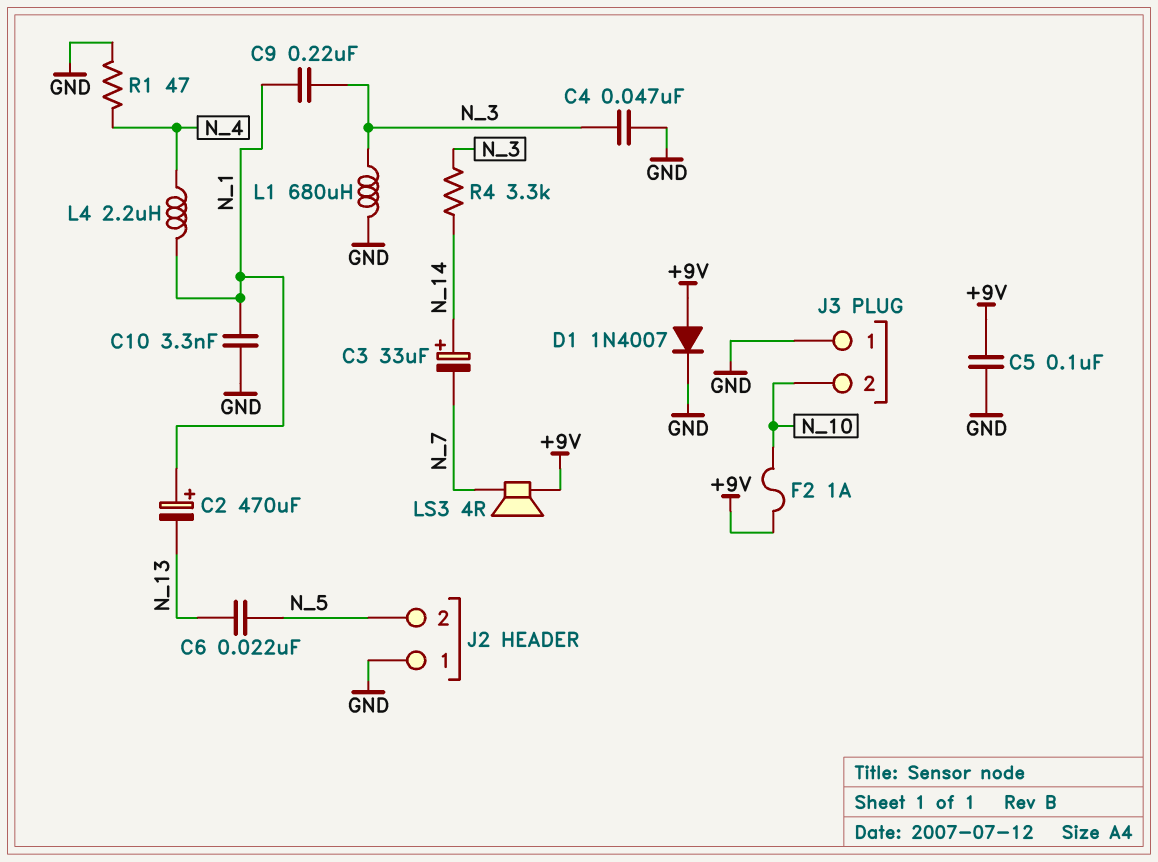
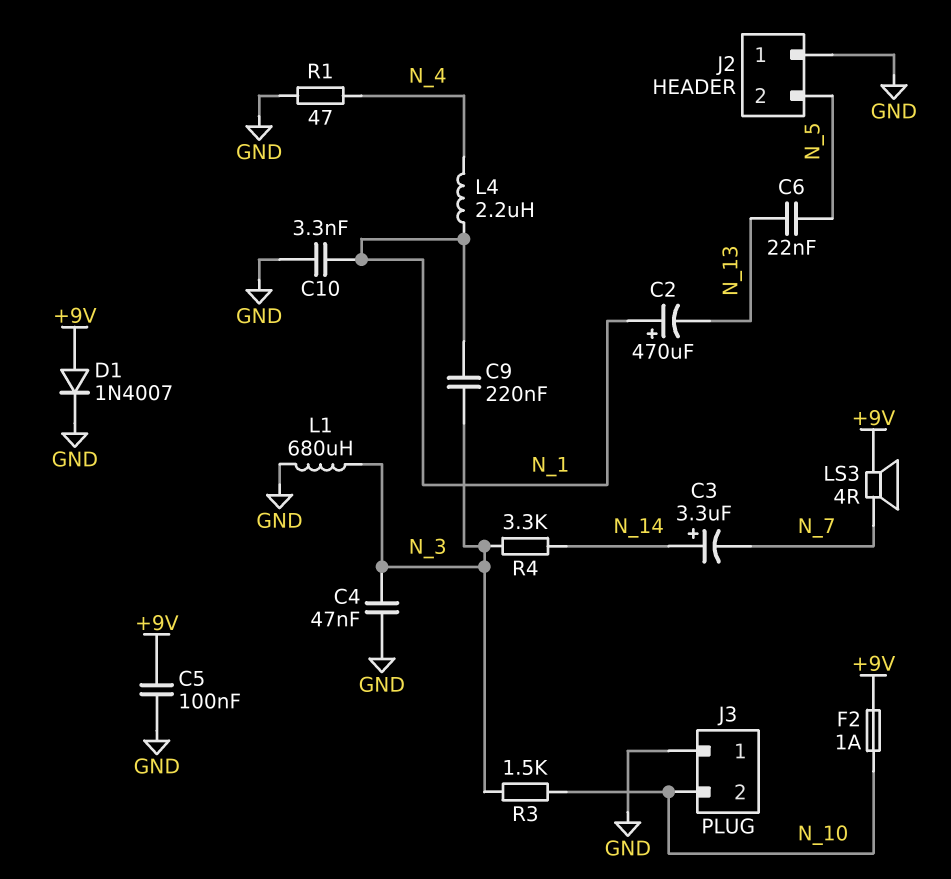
C3: 33uF (plus N_14, minus N_7) -> 3.3uF (plus N_14, minus N_7)
R3: none -> 1.5k (N_3, N_10)

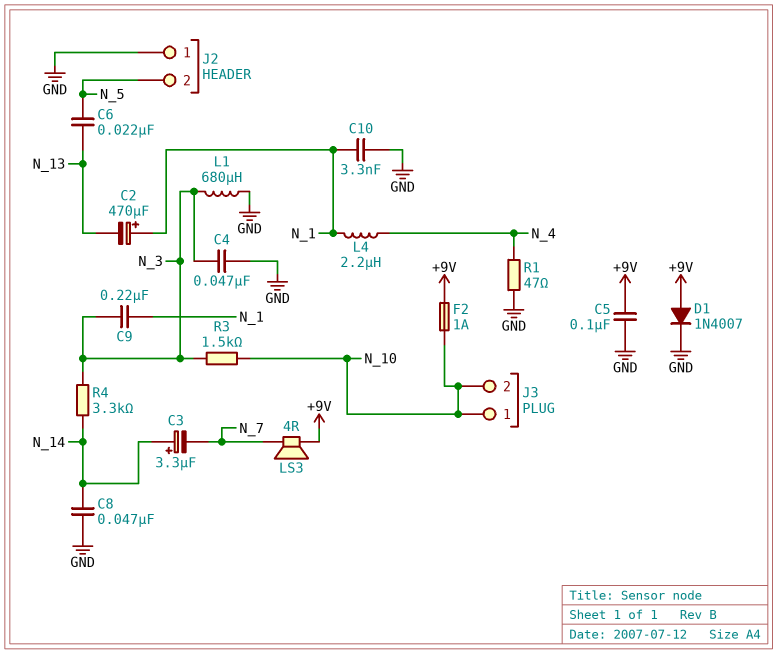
C8: none -> 47nF (GND, N_14)
J3 pin 1: GND -> N_10

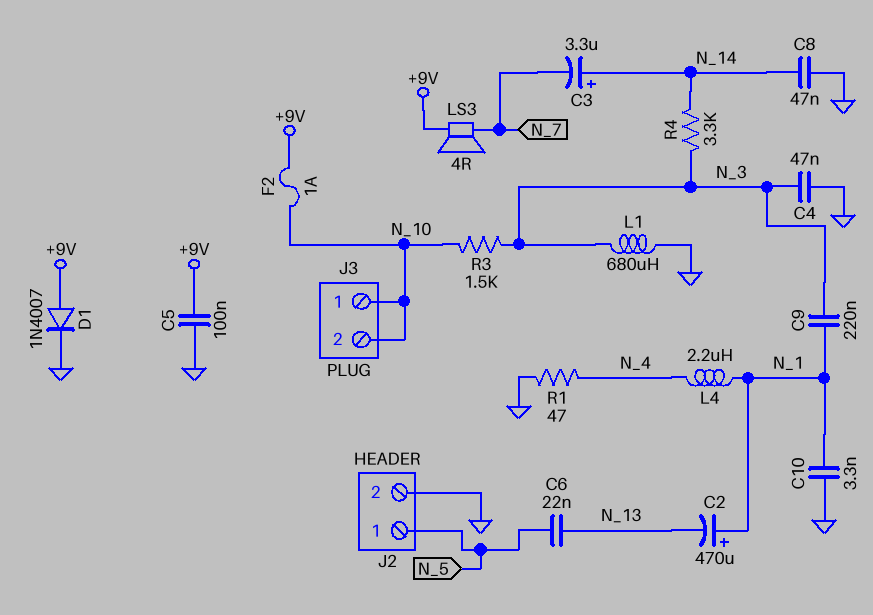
J2 pin 1: GND -> N_5
J2 pin 2: N_5 -> GND

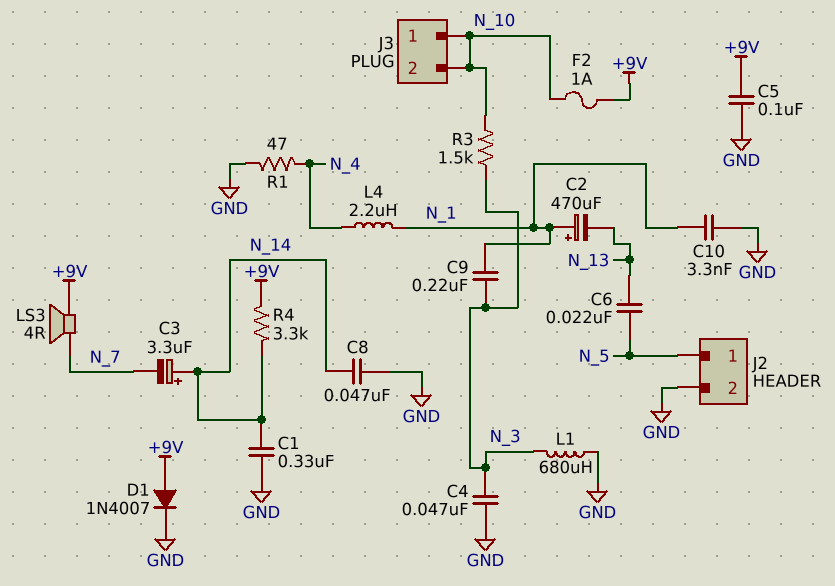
C1: none -> 330nF (GND, N_14)
R4: 3.3k (N_3, N_14) -> 3.3k (+9V, N_14)

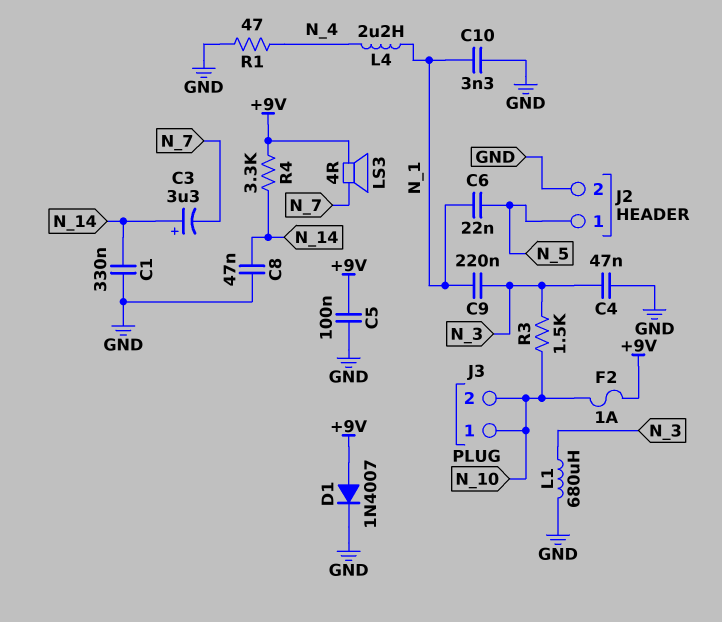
C2: 470uF (plus N_1, minus N_13) -> none
C6: 22nF (N_5, N_13) -> 22nF (N_1, N_5)

